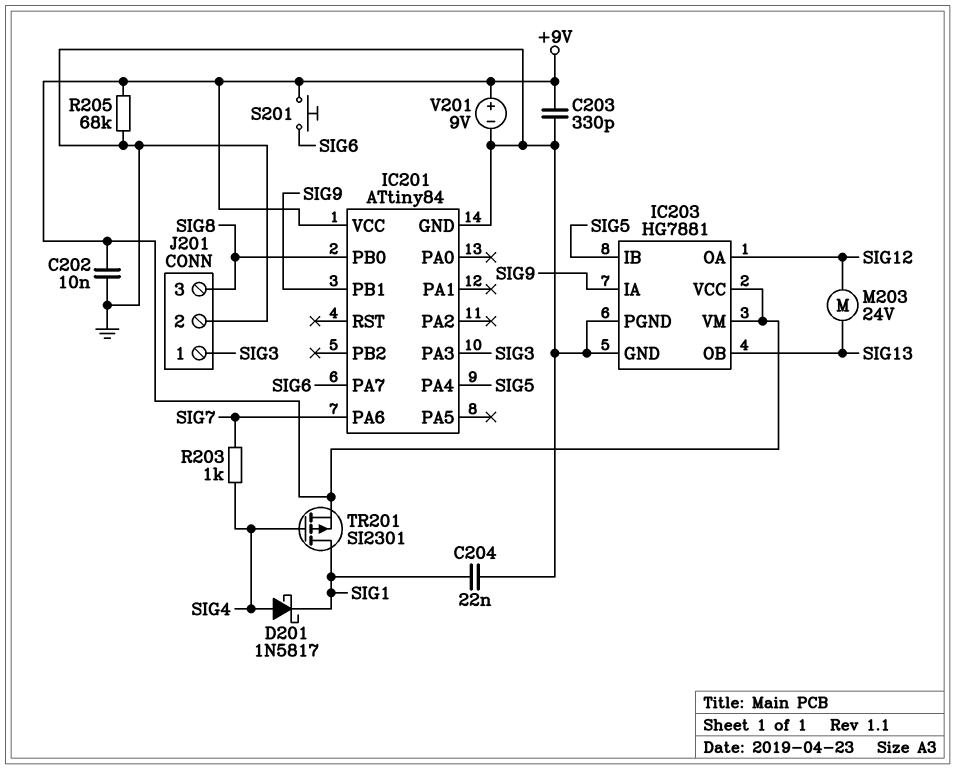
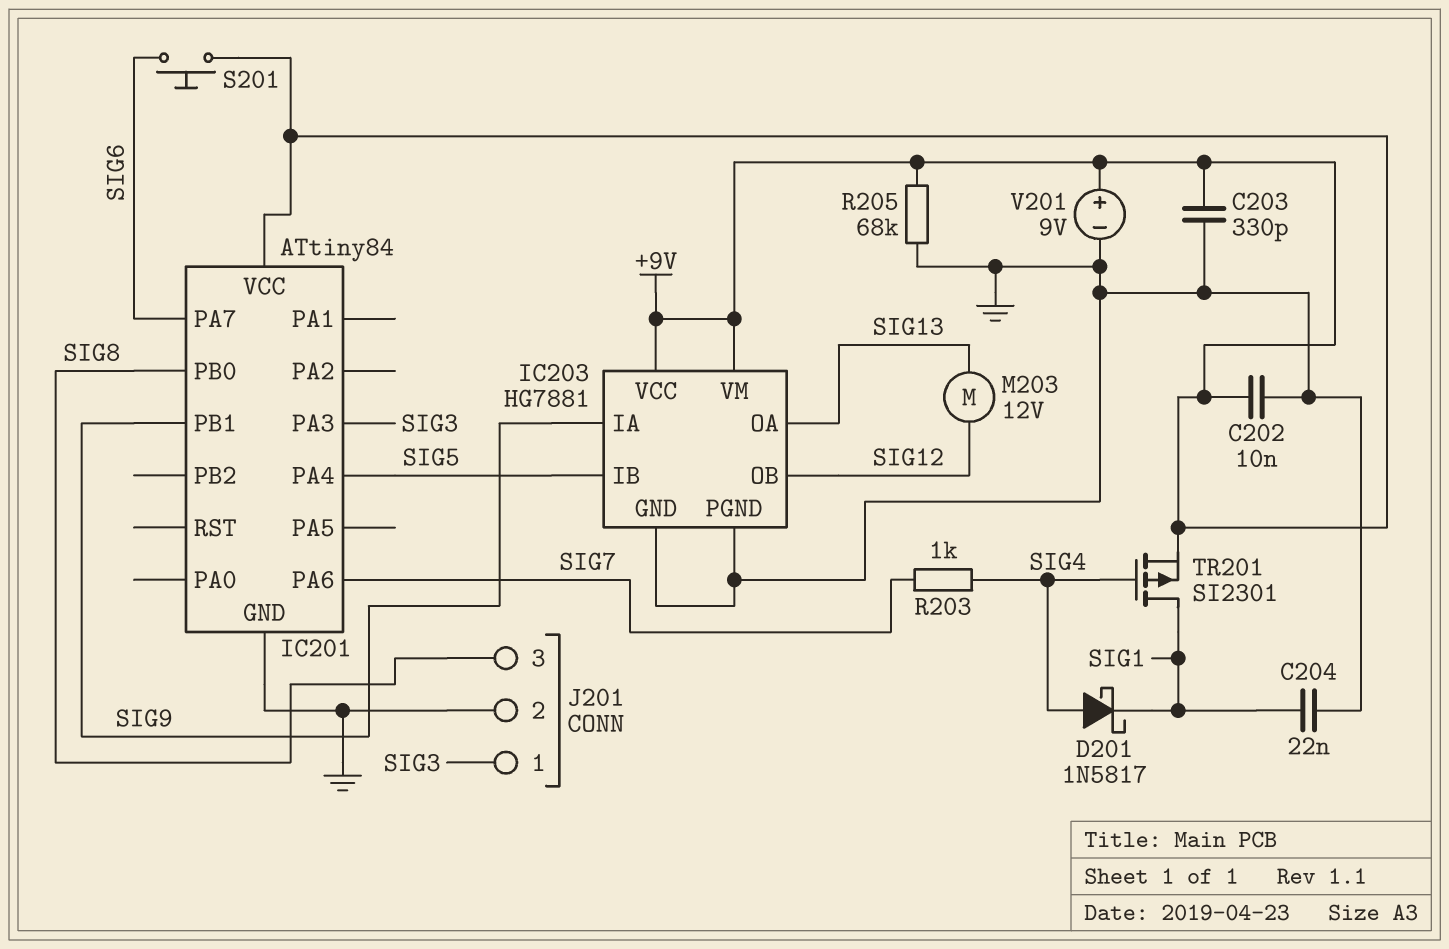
IC203 pin OA: SIG12 -> SIG13
IC203 pin OB: SIG13 -> SIG12
M203: motor 24V (SIG12, SIG13) -> motor 12V (SIG12, SIG13)

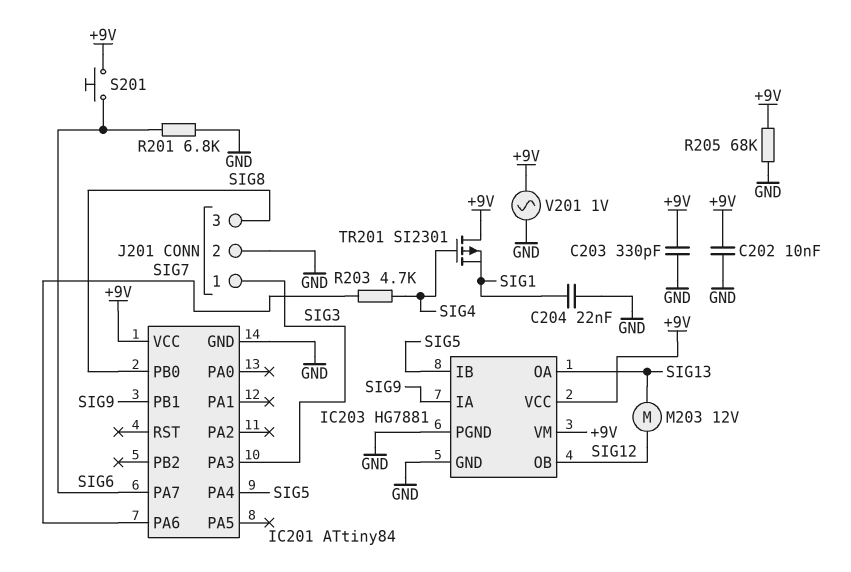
D201: schottky 1N5817 (A SIG4, K SIG1) -> none
R201: none -> 6.8k (GND, SIG6)
R203: 1k (SIG4, SIG7) -> 4.7k (SIG4, SIG7)
TR201: PMOS SI2301 (G SIG4, D SIG1, S +9V) -> PMOS SI2301 (G SIG4, D +9V, S SIG1)
V201: 9V (plus +9V, minus GND) -> AC 1V (+9V, GND)

